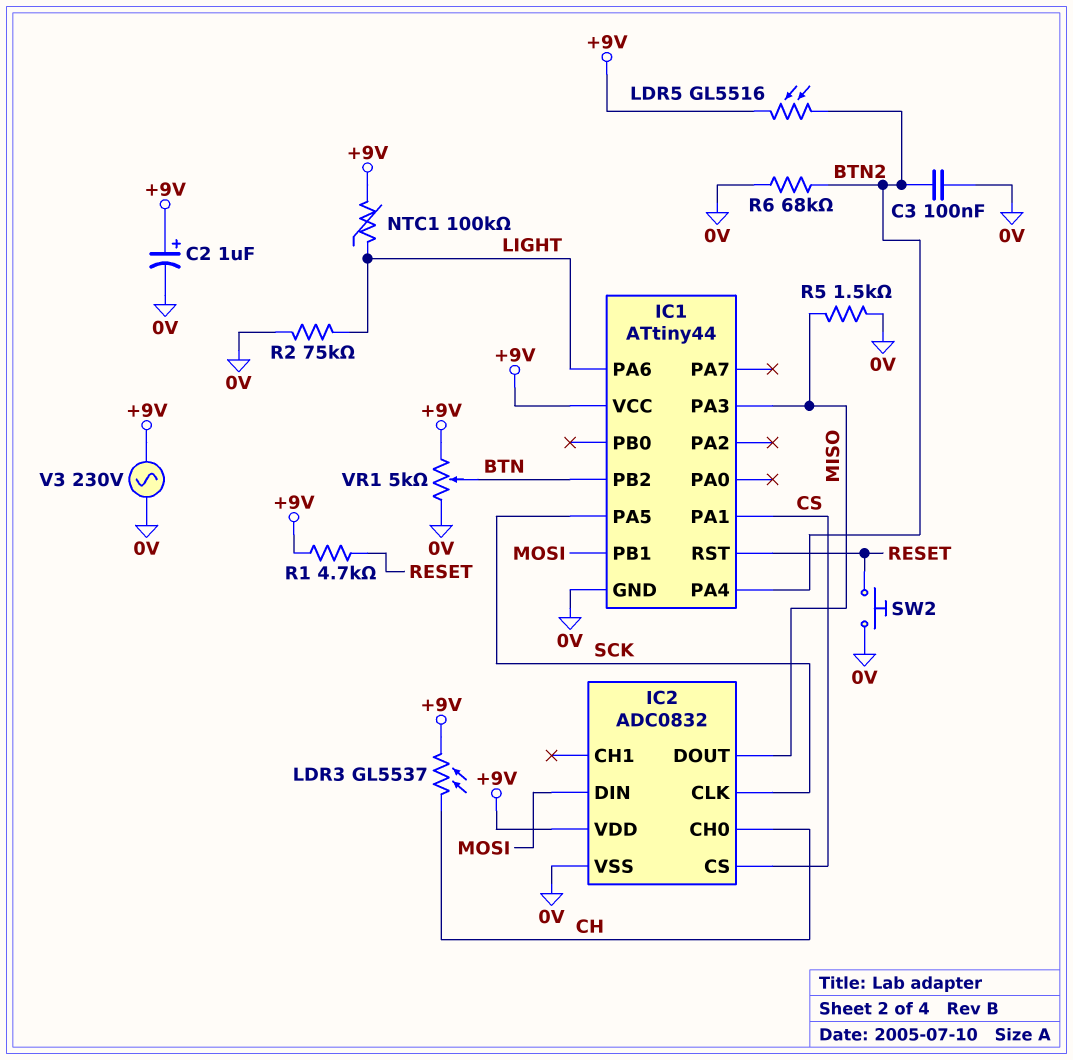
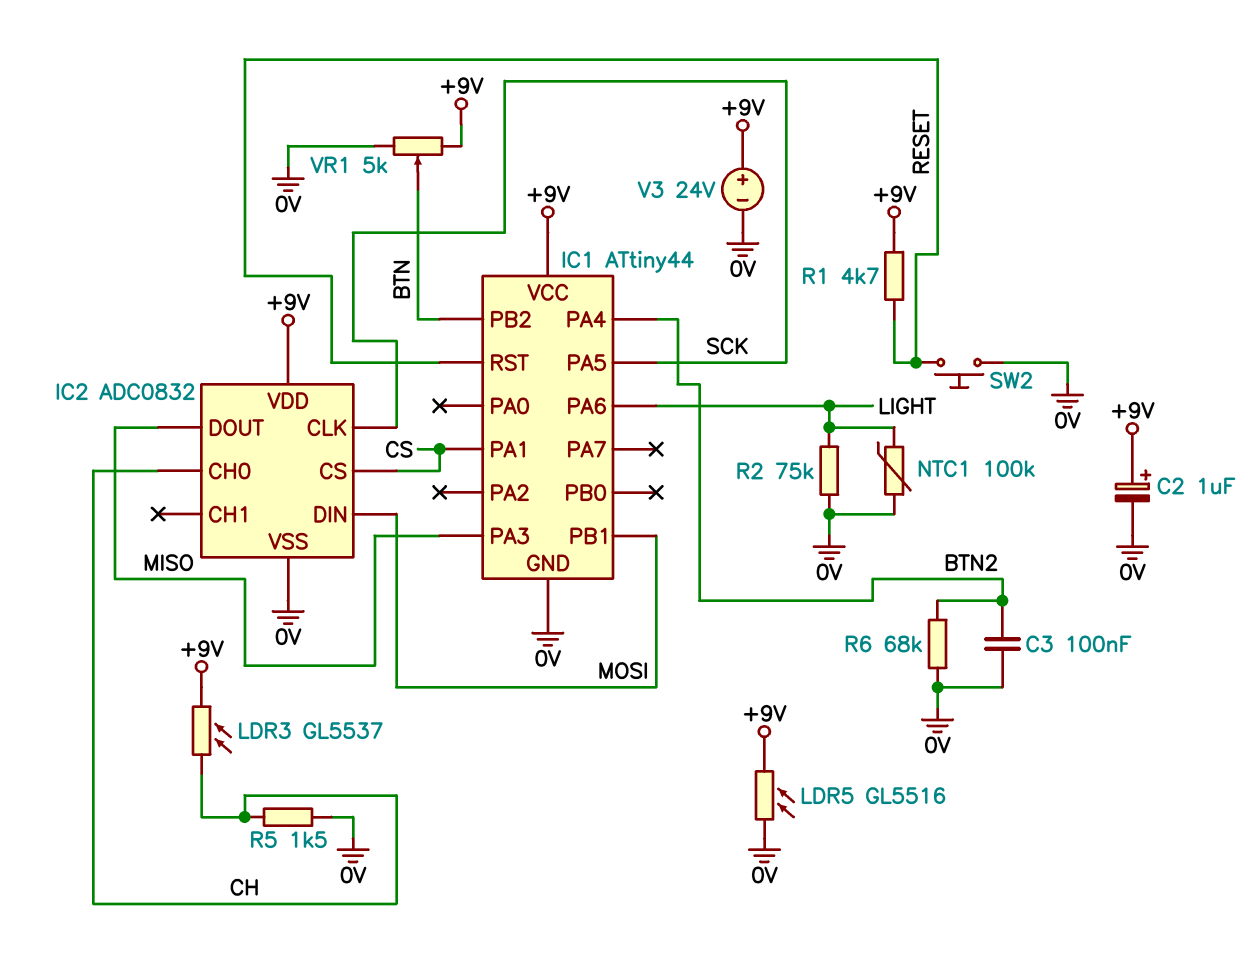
LDR5: GL5516 (+9V, BTN2) -> GL5516 (+9V, 0V)
NTC1: 100k (+9V, LIGHT) -> 100k (0V, LIGHT)
R5: 1.5k (0V, MISO) -> 1.5k (0V, CH)
V3: AC 230V (+9V, 0V) -> 24V (plus +9V, minus 0V)

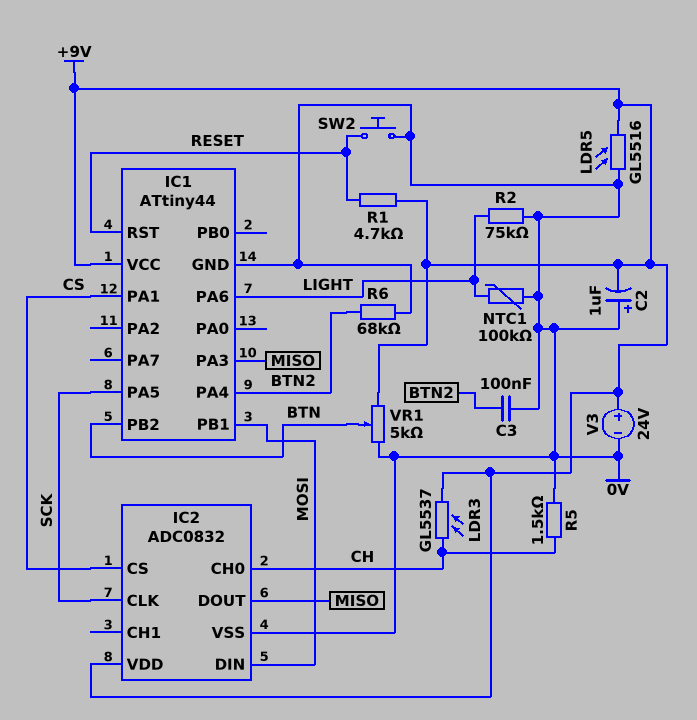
C2: 1uF (plus +9V, minus 0V) -> 1uF (plus 0V, minus +9V)

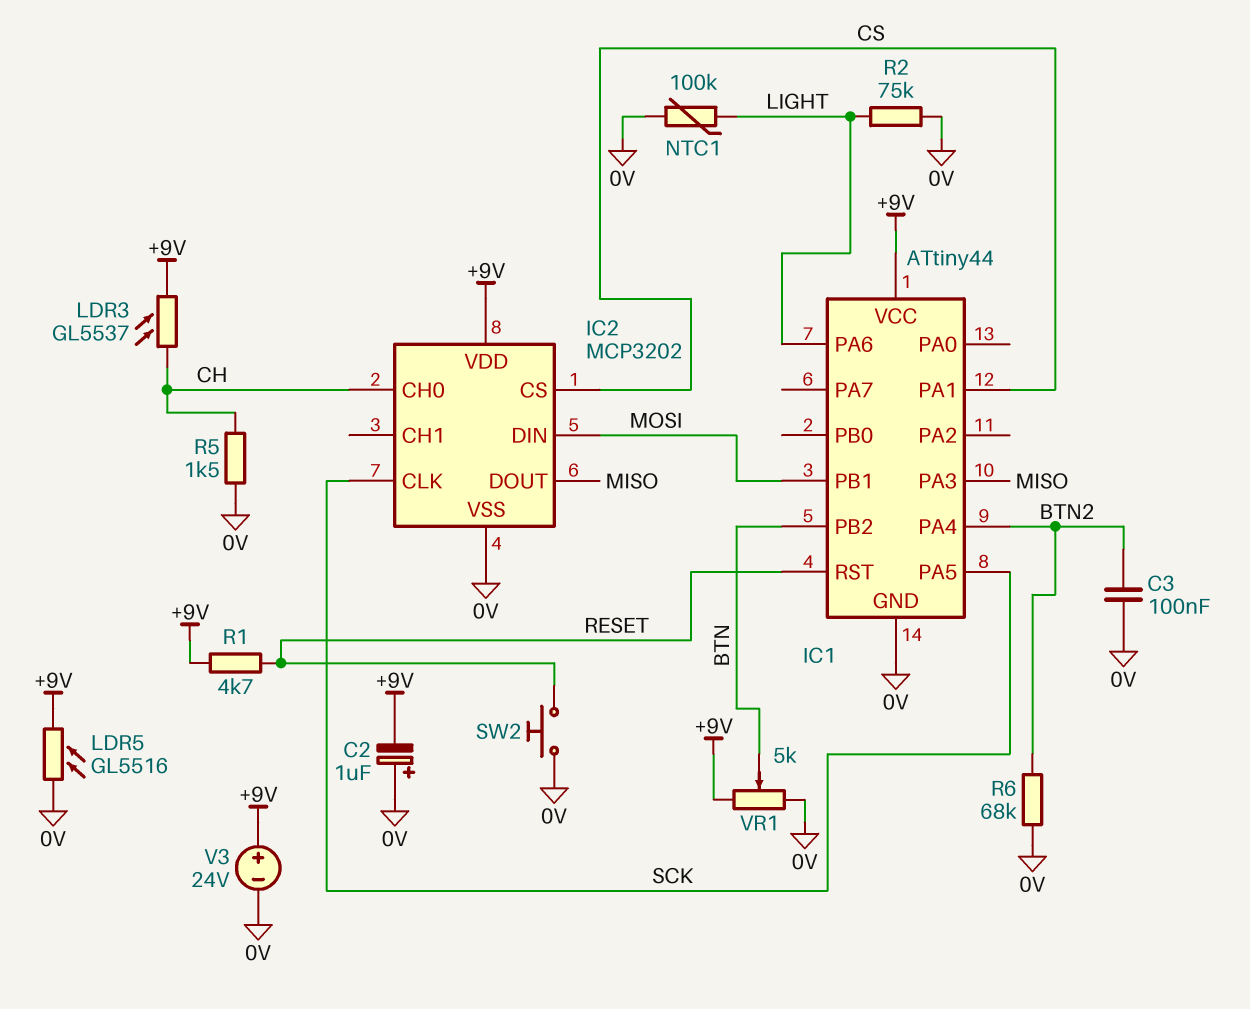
IC2: ADC0832 -> MCP3202

